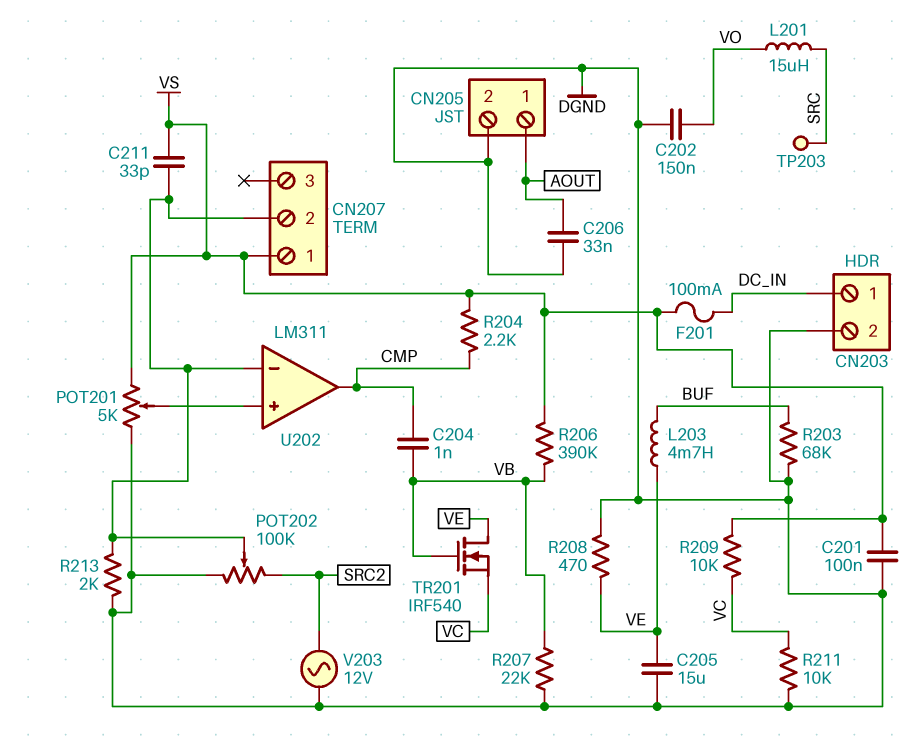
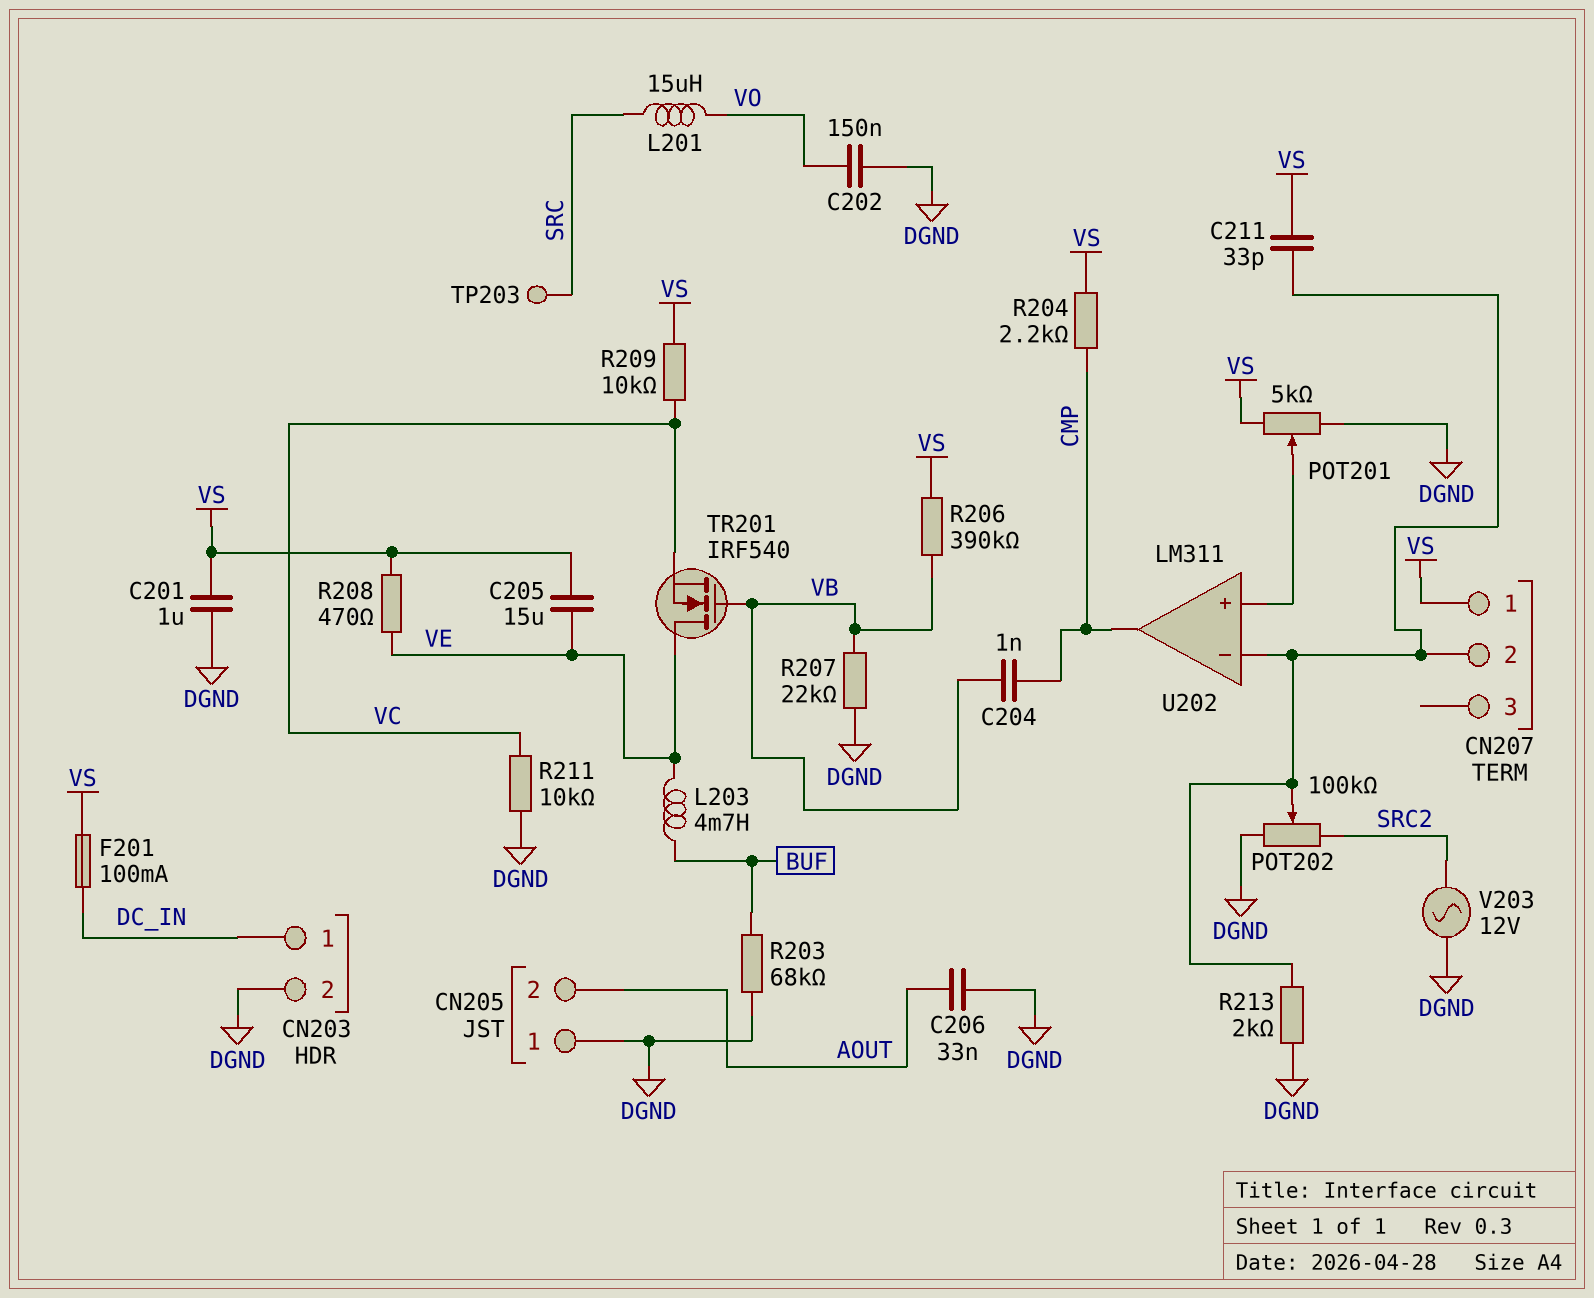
C201: 100nF (DGND, VS) -> 1uF (DGND, VS)
C205: 15uF (DGND, VE) -> 15uF (VE, VS)
CN205 pin 1: AOUT -> DGND
CN205 pin 2: DGND -> AOUT
R208: 470 (DGND, VE) -> 470 (VE, VS)

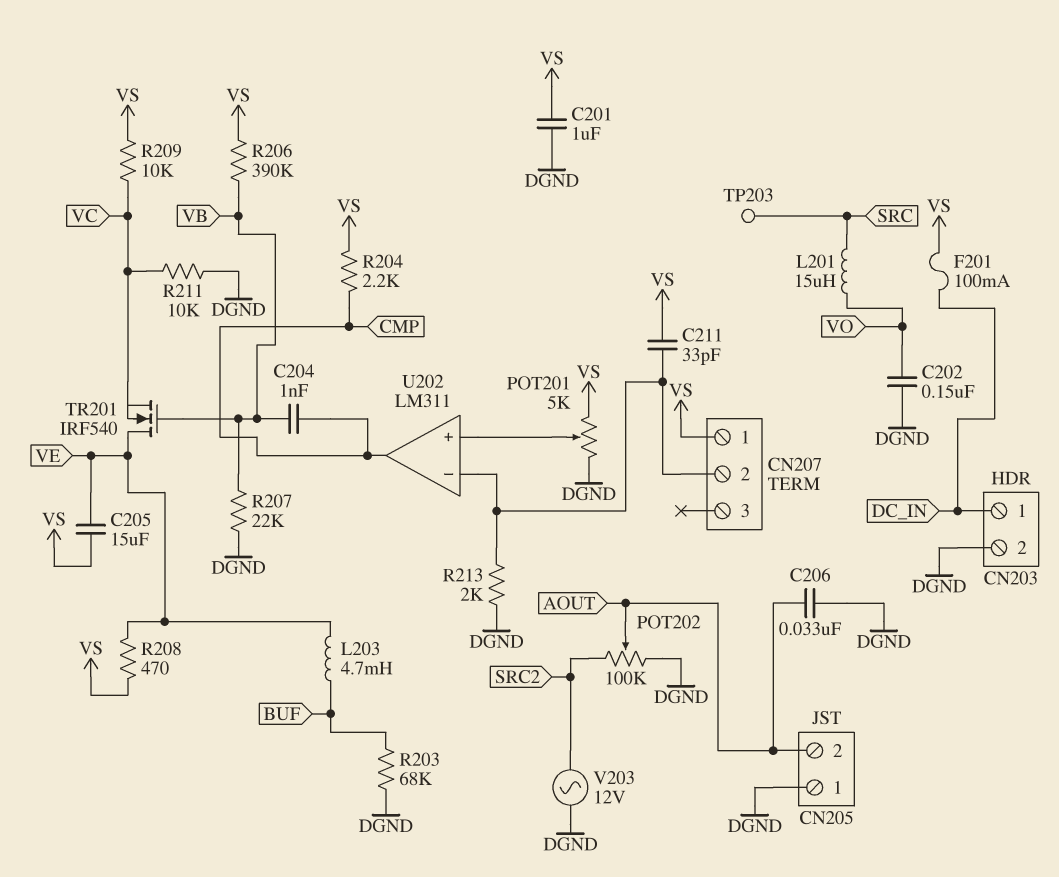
POT202: 100k (DGND, SRC2, wiper CN207/2) -> 100k (DGND, SRC2, wiper AOUT)

